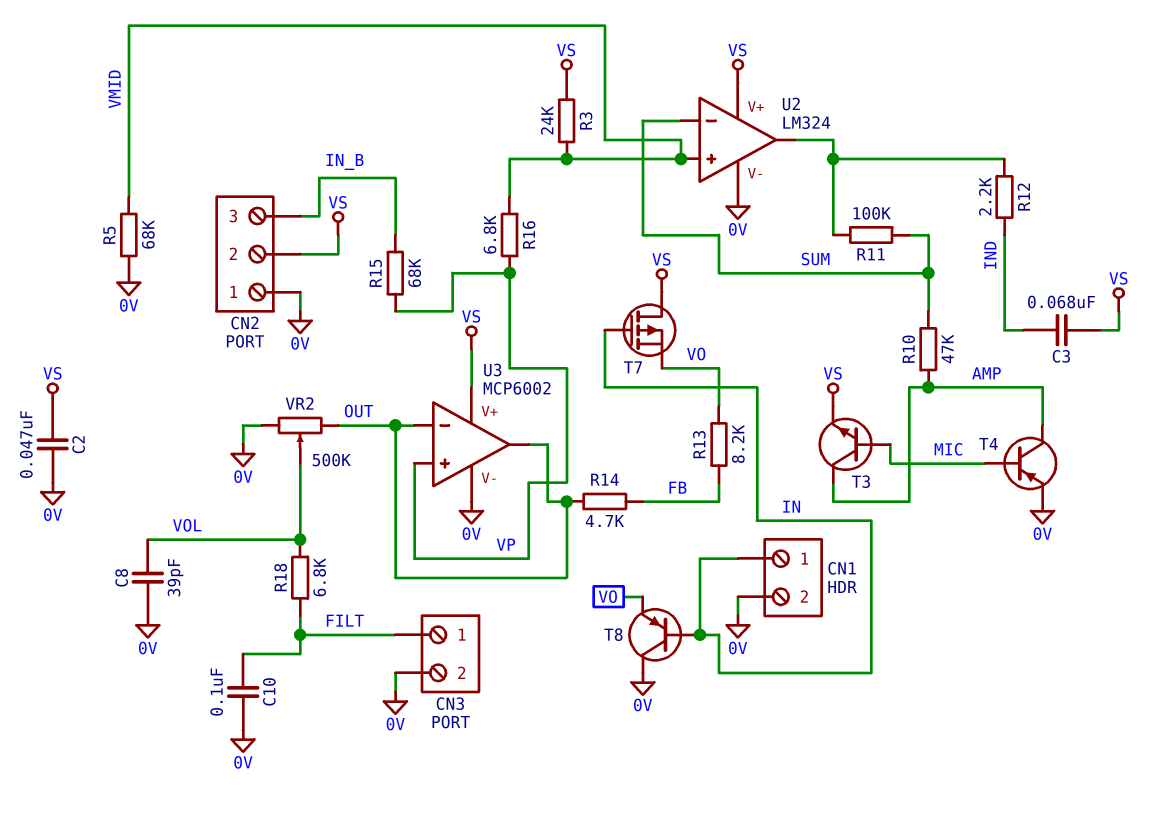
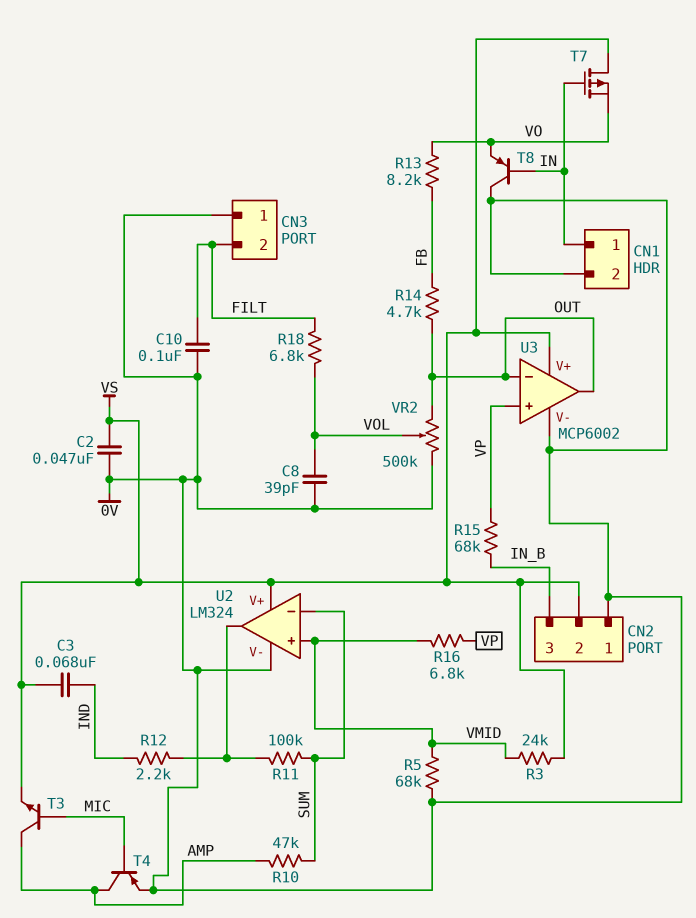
CN3 pin 1: FILT -> 0V
CN3 pin 2: 0V -> FILT

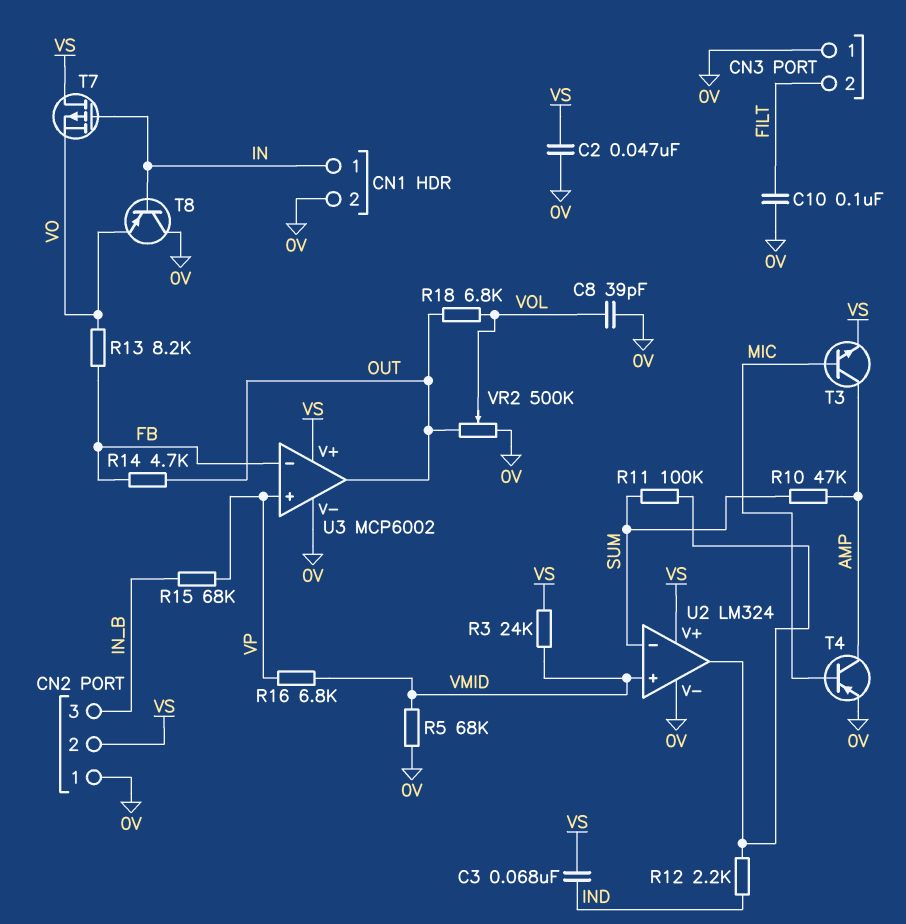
R18: 6.8k (FILT, VOL) -> 6.8k (OUT, VOL)
U3 pin in-: OUT -> FB

